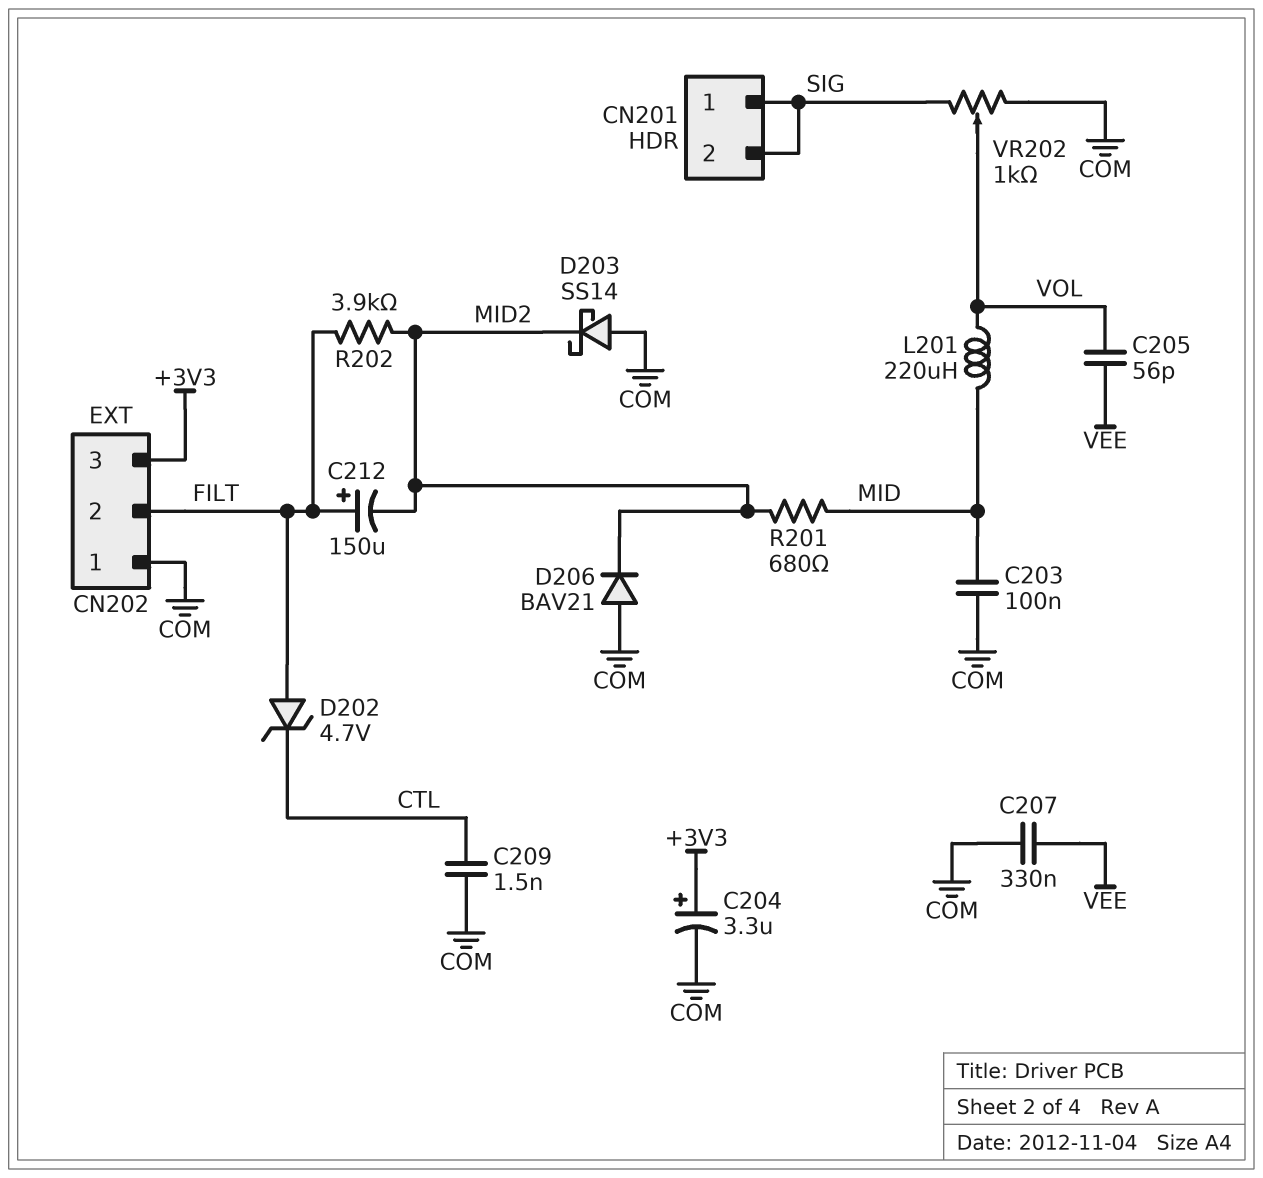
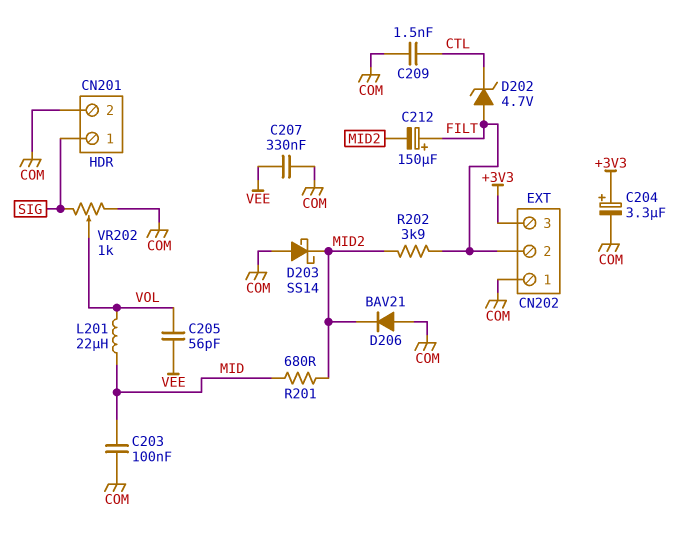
CN201 pin 2: SIG -> COM
L201: 220uH (MID, VOL) -> 22uH (MID, VOL)

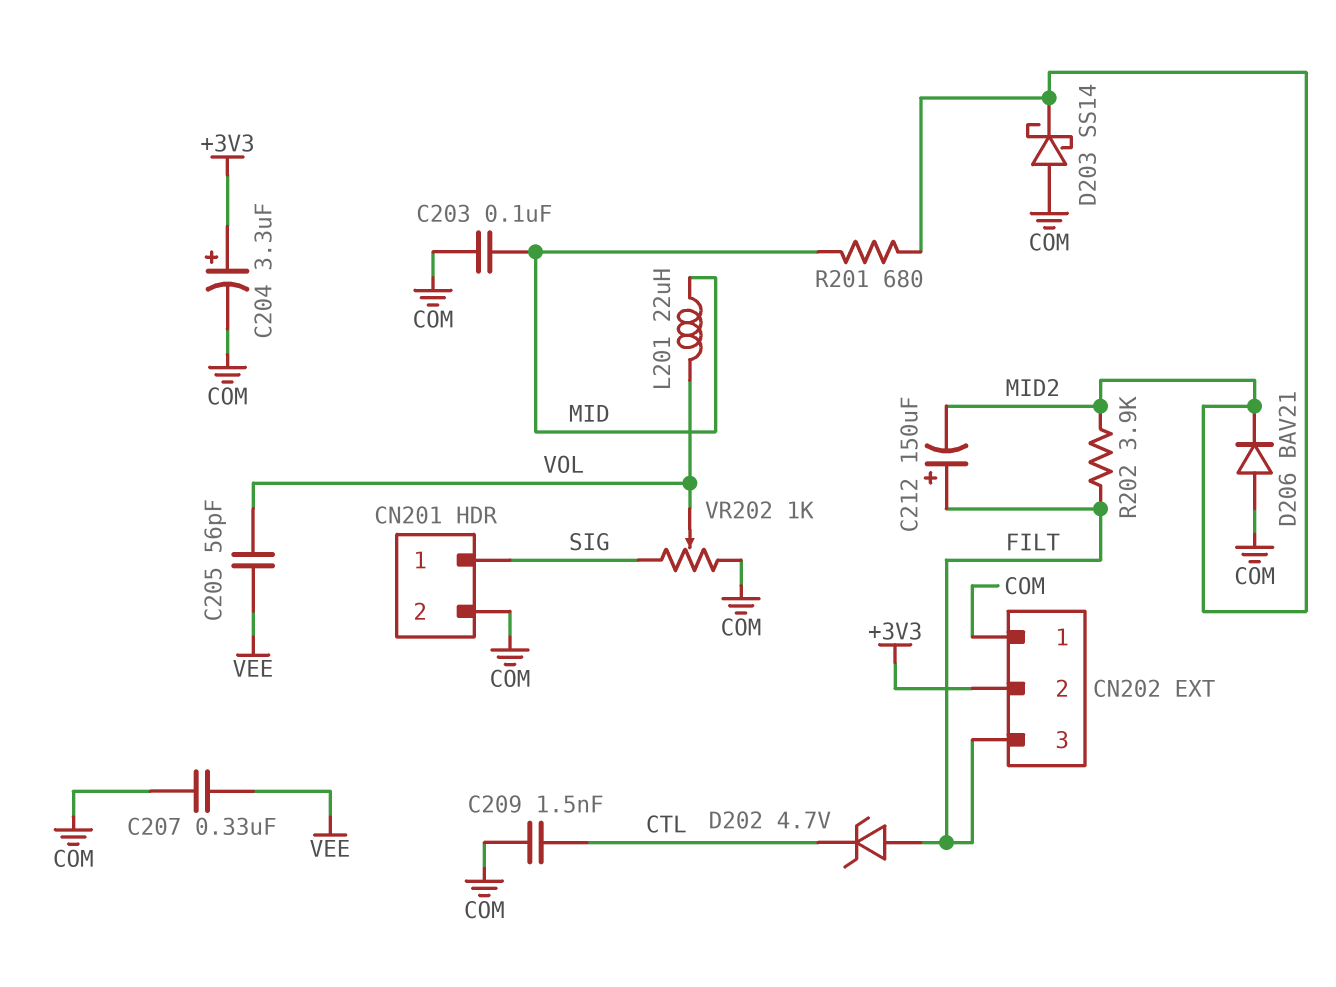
CN202 pin 2: FILT -> +3V3
CN202 pin 3: +3V3 -> FILT

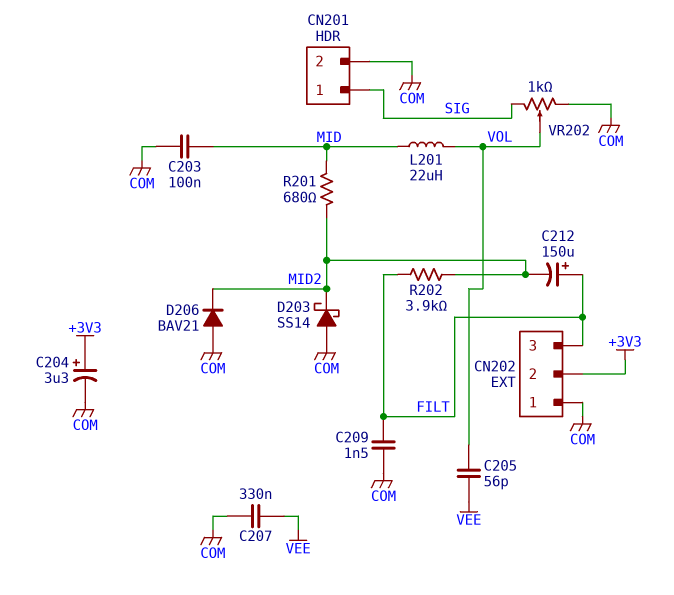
C209: 1.5nF (COM, CTL) -> 1.5nF (COM, FILT)
D202: zener 4.7V (A FILT, K CTL) -> none

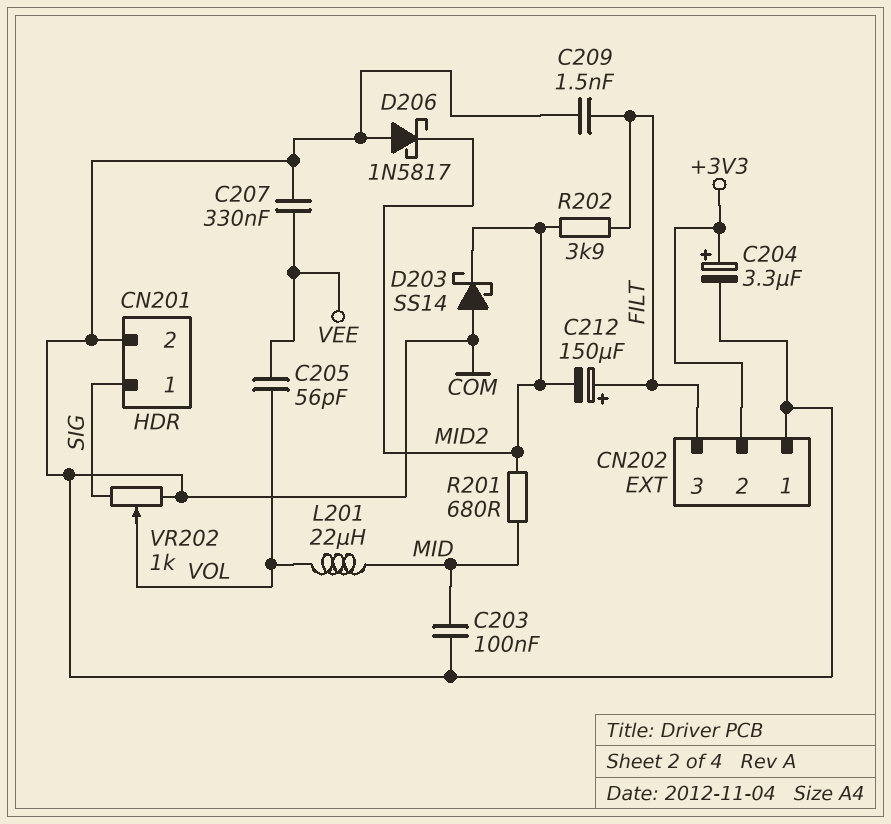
D206: diode BAV21 (A COM, K MID2) -> schottky 1N5817 (A COM, K MID2)

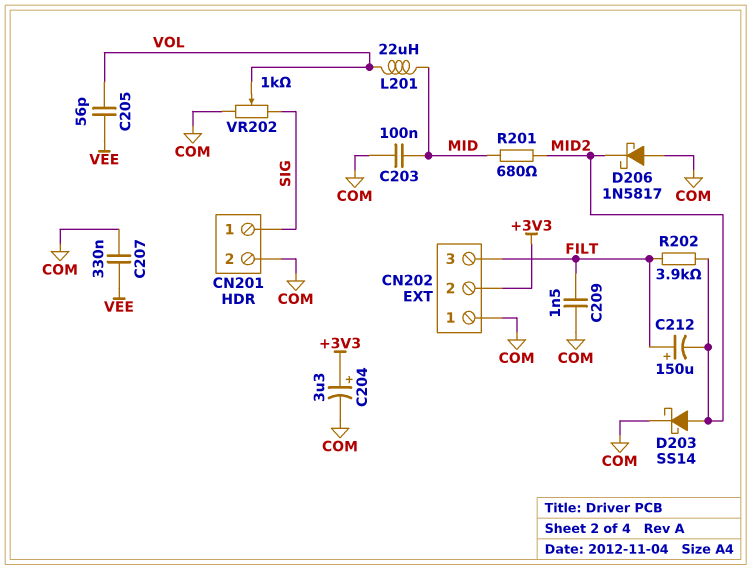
D203: schottky SS14 (A COM, K MID2) -> schottky SS14 (A MID2, K COM)

